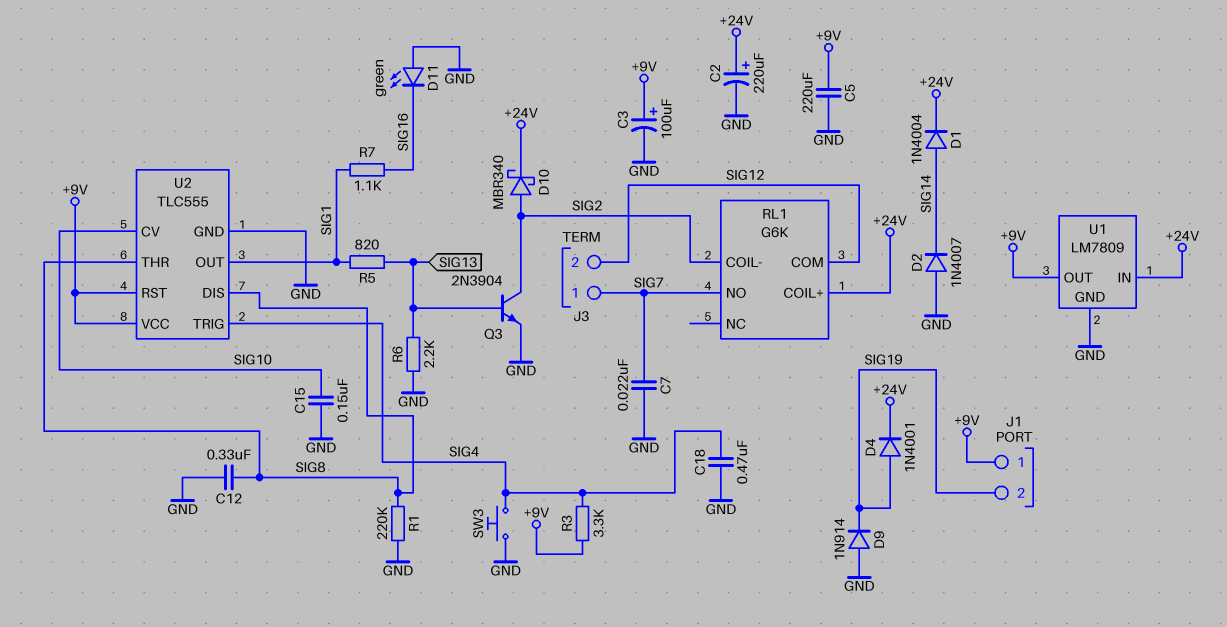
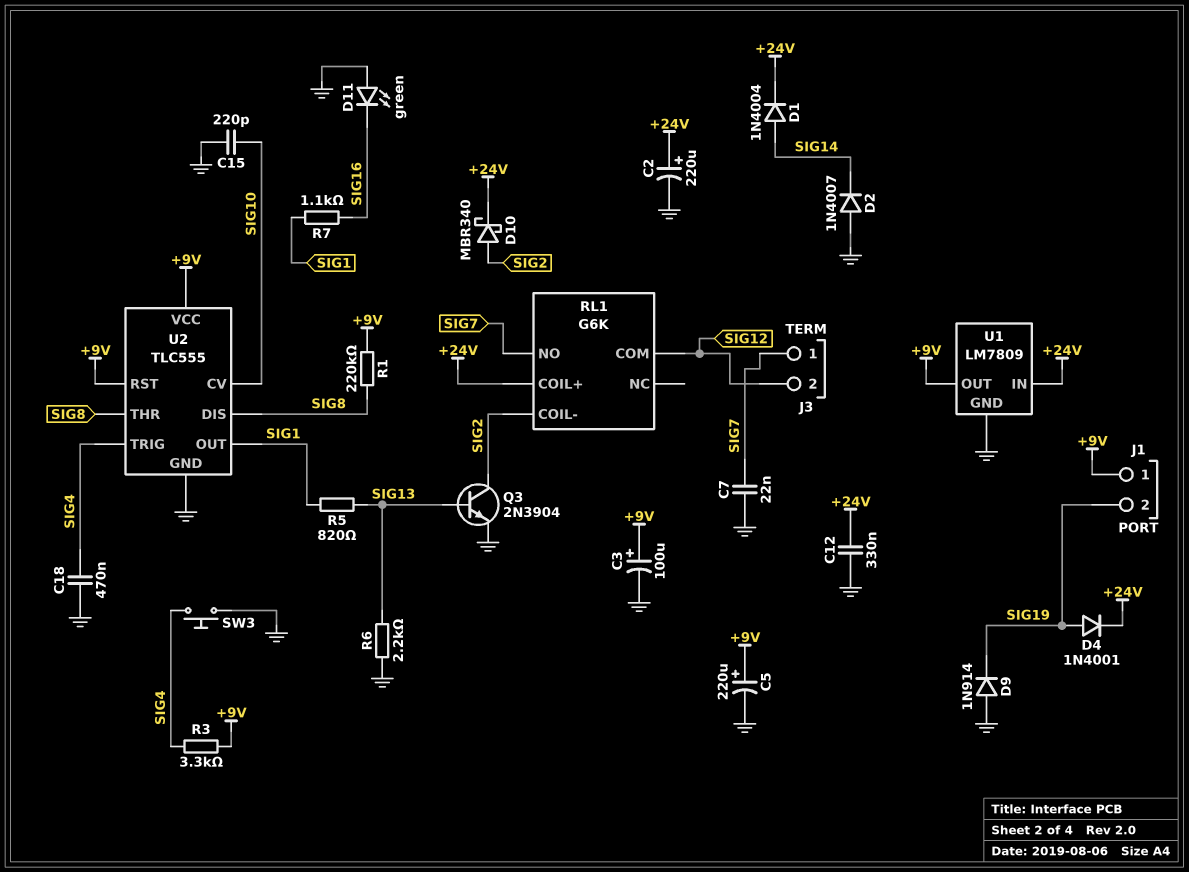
C5: 220uF (+9V, GND) -> 220uF (plus +9V, minus GND)
C12: 330nF (GND, SIG8) -> 330nF (+24V, GND)
C15: 150nF (GND, SIG10) -> 220pF (GND, SIG10)
R1: 220k (GND, SIG8) -> 220k (+9V, SIG8)

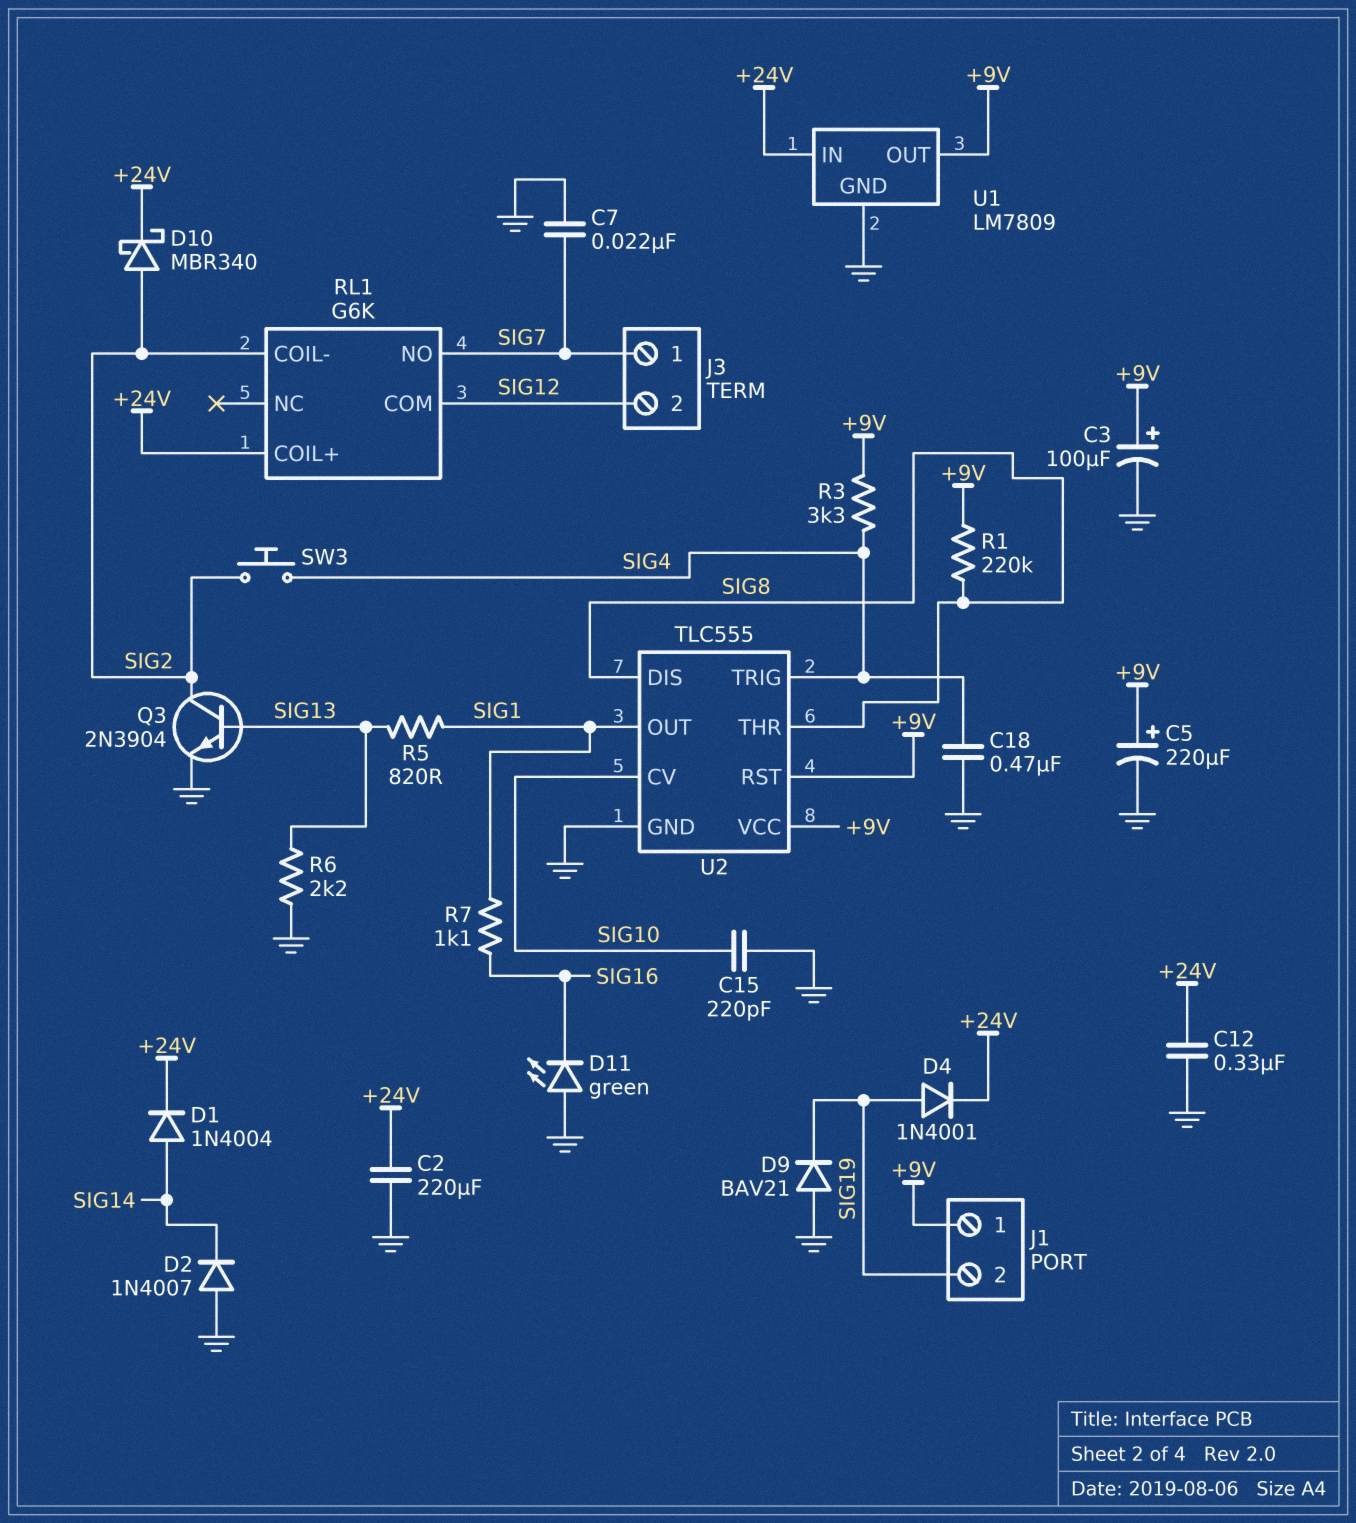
C2: 220uF (plus +24V, minus GND) -> 220uF (+24V, GND)
D9: diode 1N914 (A GND, K SIG19) -> diode BAV21 (A GND, K SIG19)
SW3: button (GND, SIG4) -> button (SIG2, SIG4)

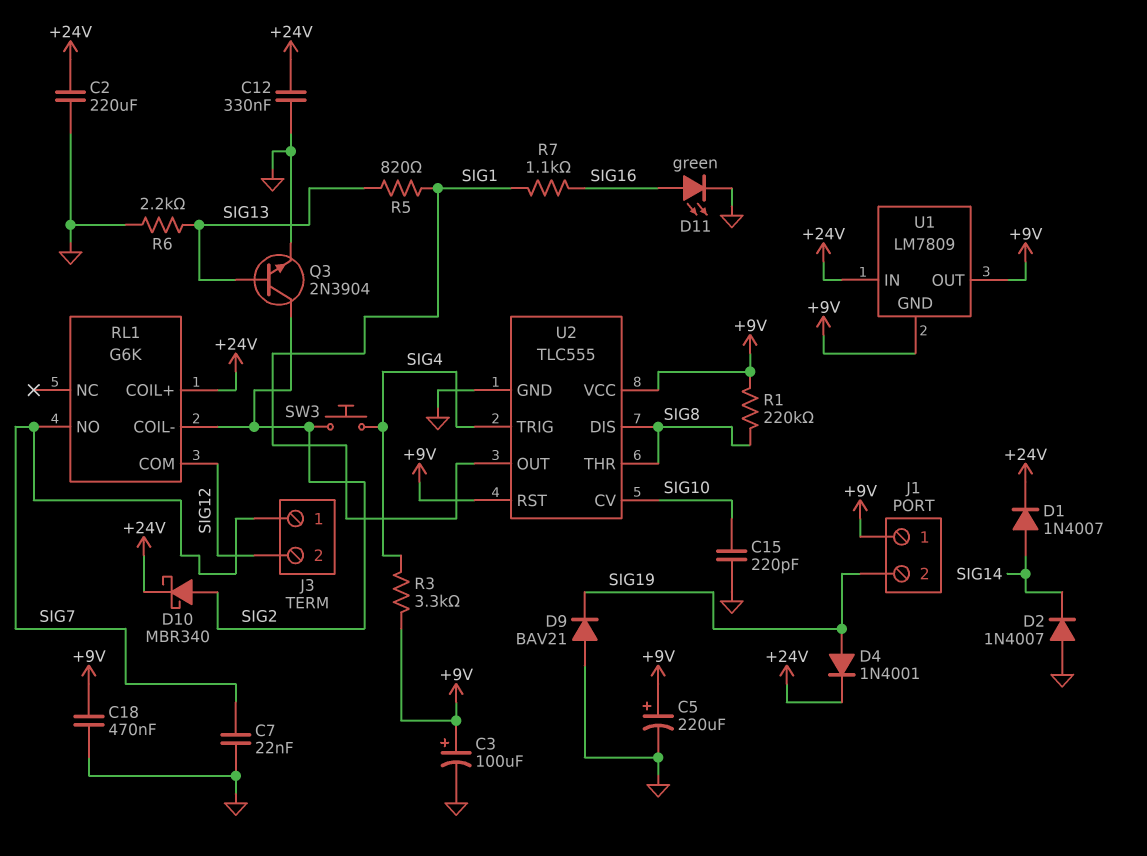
C18: 470nF (GND, SIG4) -> 470nF (+9V, GND)
D1: diode 1N4004 (A SIG14, K +24V) -> diode 1N4007 (A SIG14, K +24V)
D11: LED green (A GND, K SIG16) -> LED green (A SIG16, K GND)
U1 pin GND: GND -> +9V

